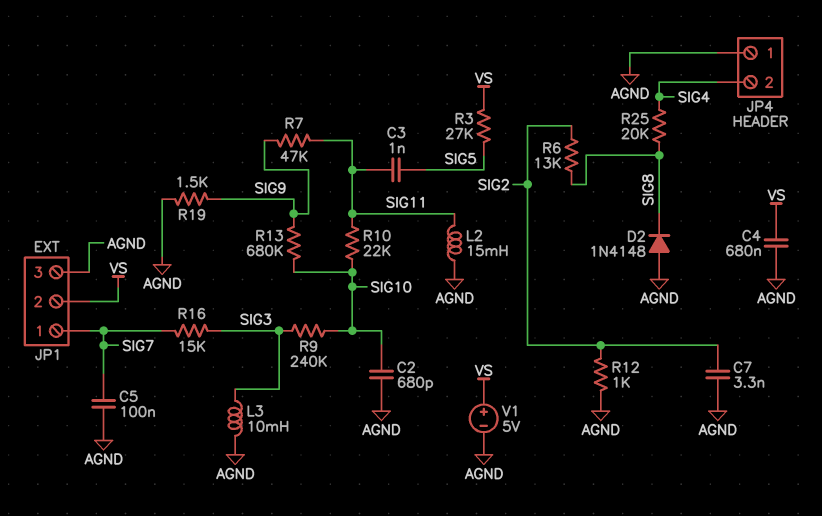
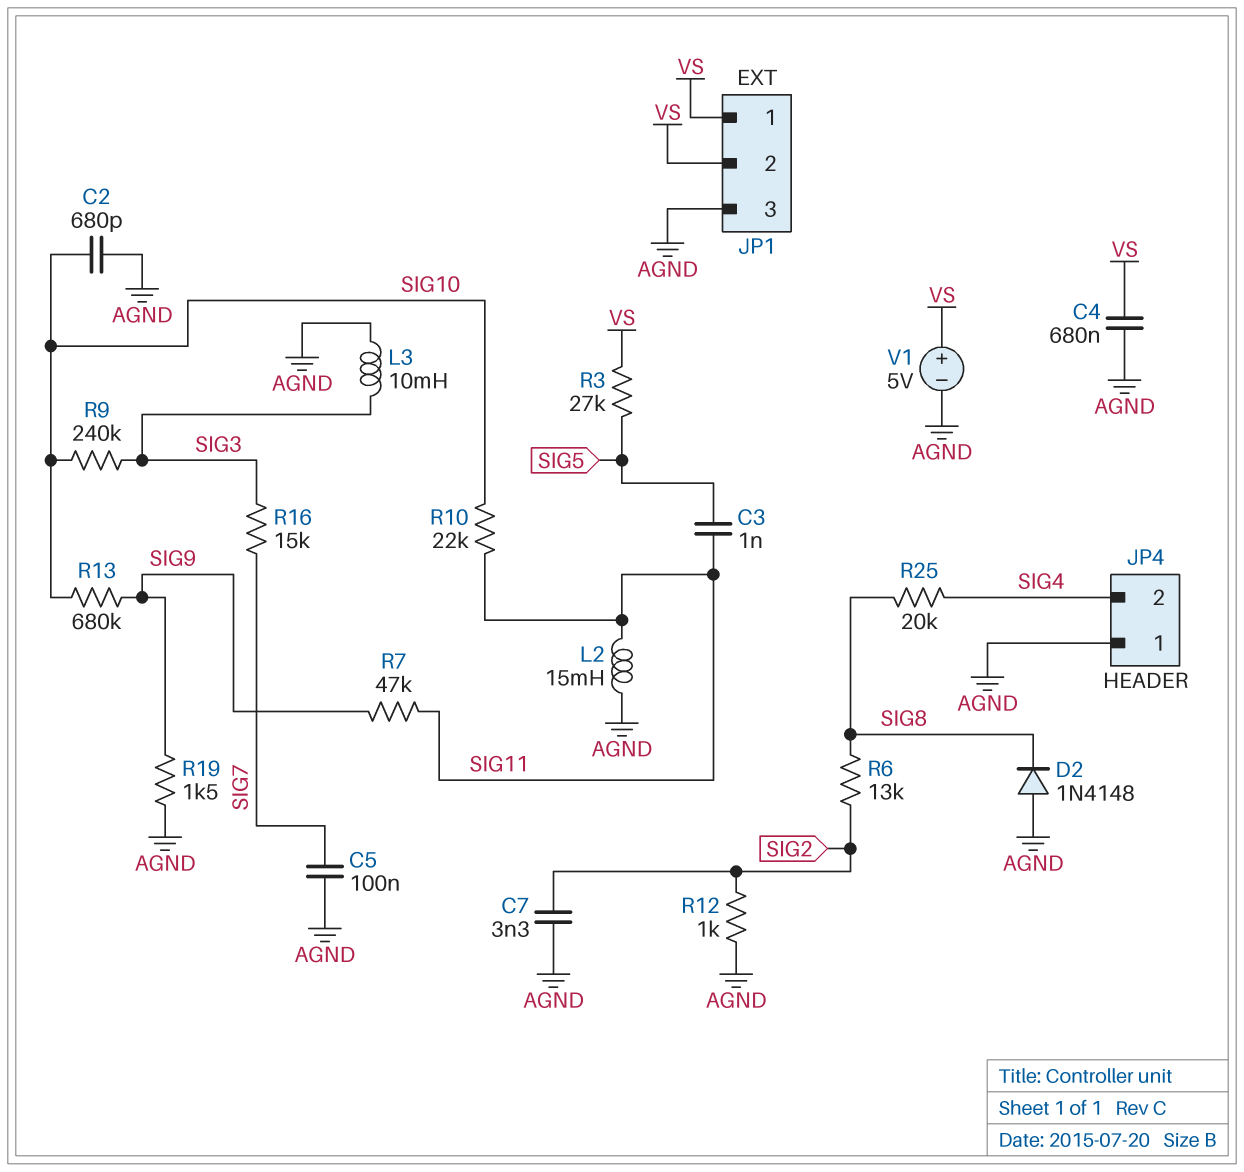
JP1 pin 1: SIG7 -> VS

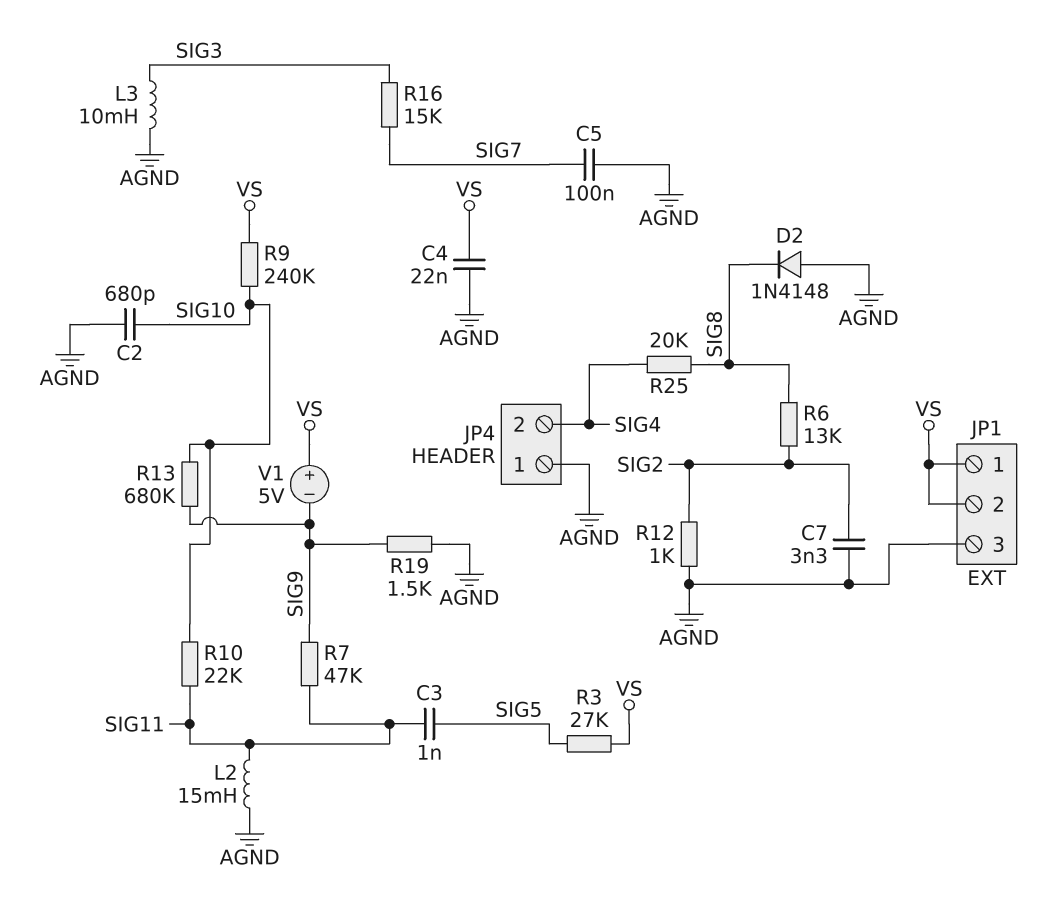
C4: 680nF (AGND, VS) -> 22nF (AGND, VS)
R9: 240k (SIG3, SIG10) -> 240k (SIG10, VS)
V1: 5V (plus VS, minus AGND) -> 5V (plus VS, minus SIG9)

